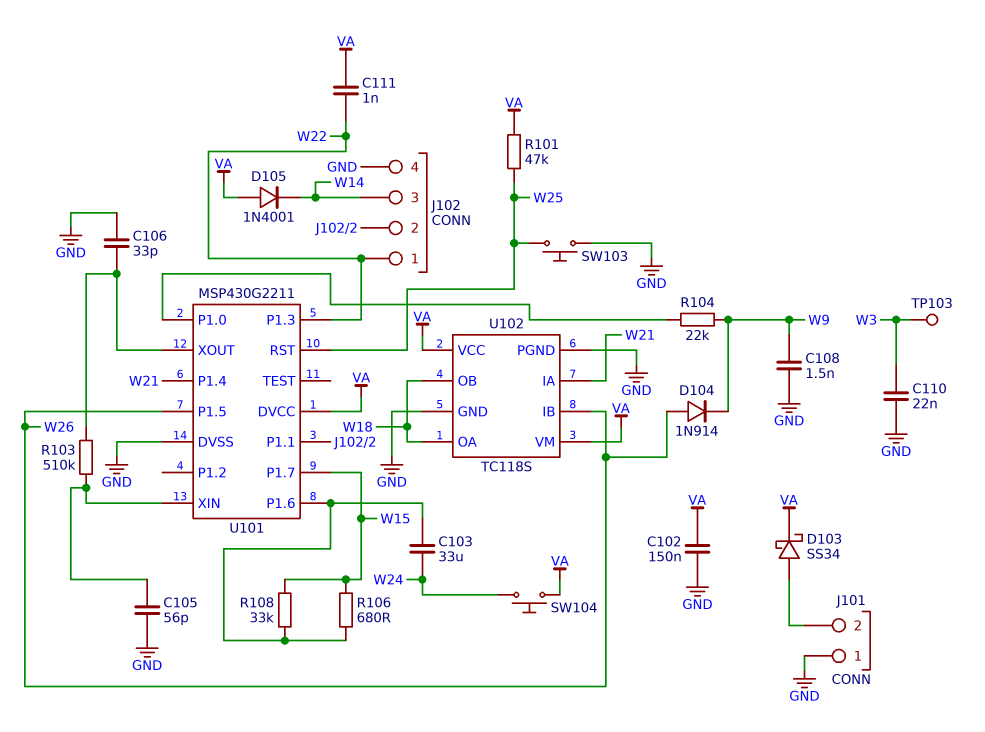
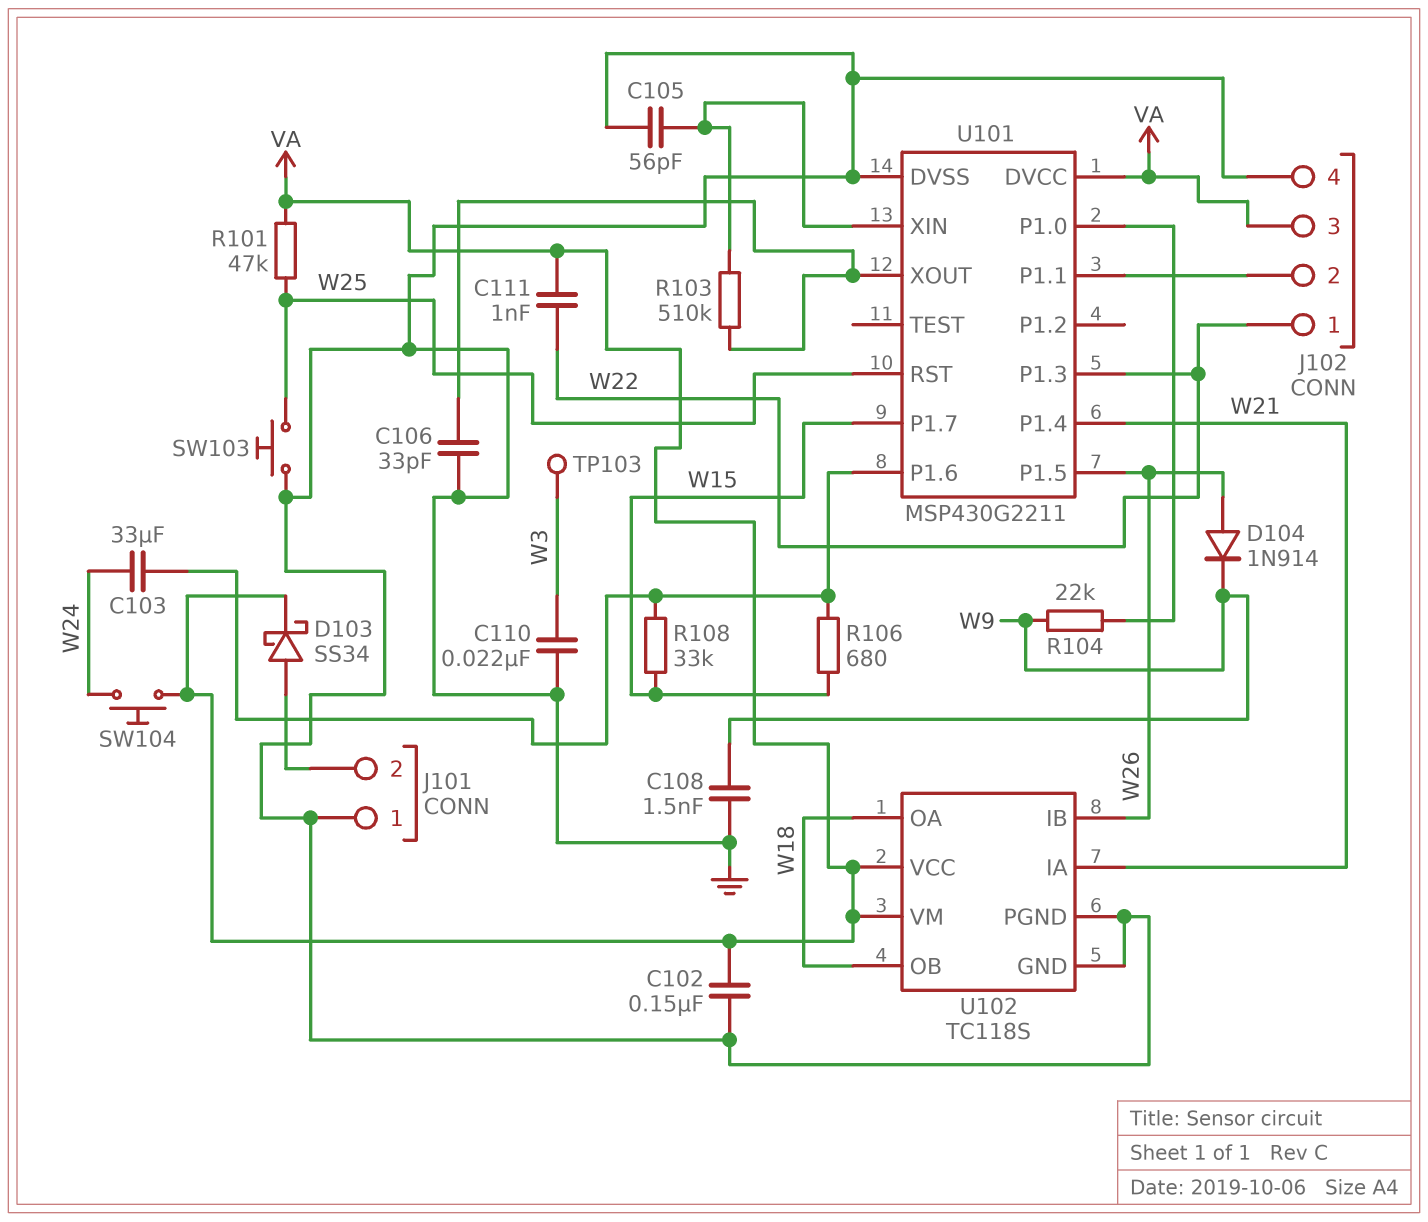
D105: diode 1N4001 (A VA, K W14) -> none
J102 pin 3: W14 -> VA

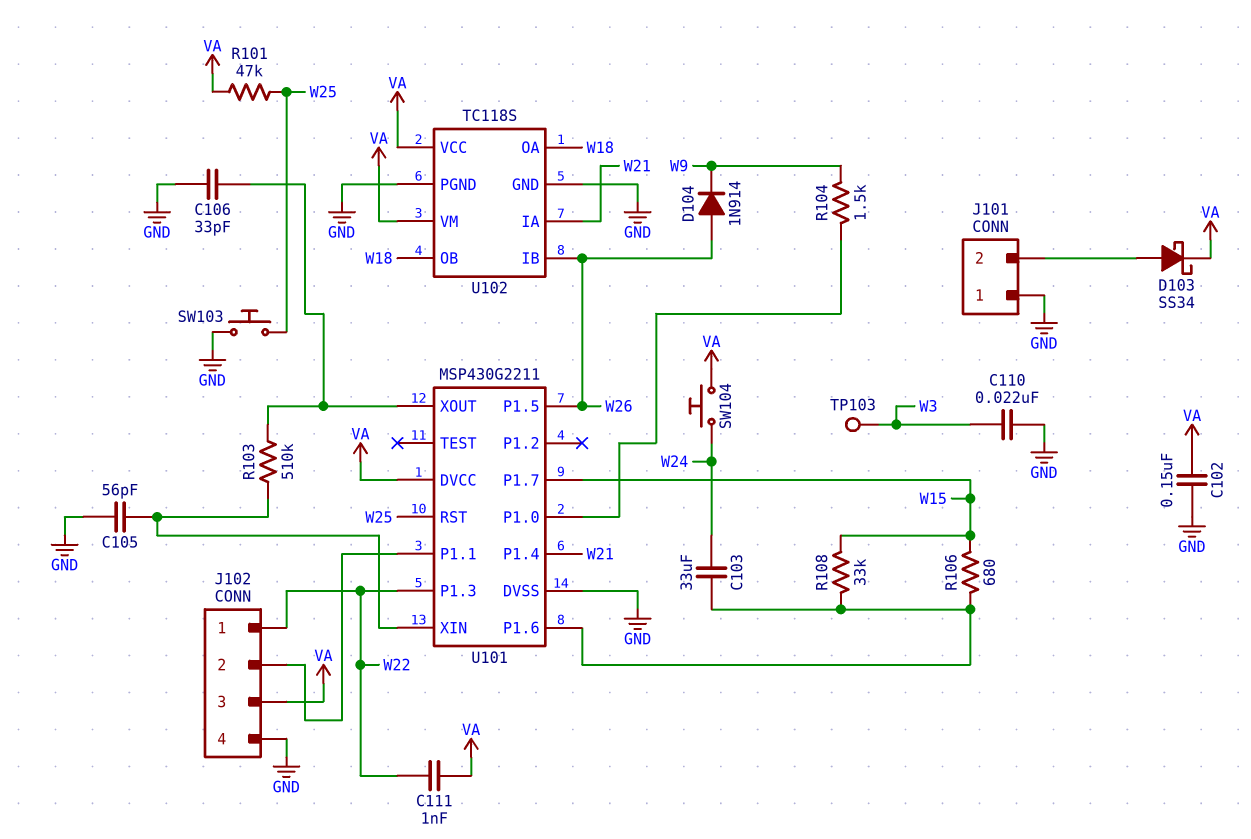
C108: 1.5nF (GND, W9) -> none
R104: 22k (U101/P1.0, W9) -> 1.5k (U101/P1.0, W9)

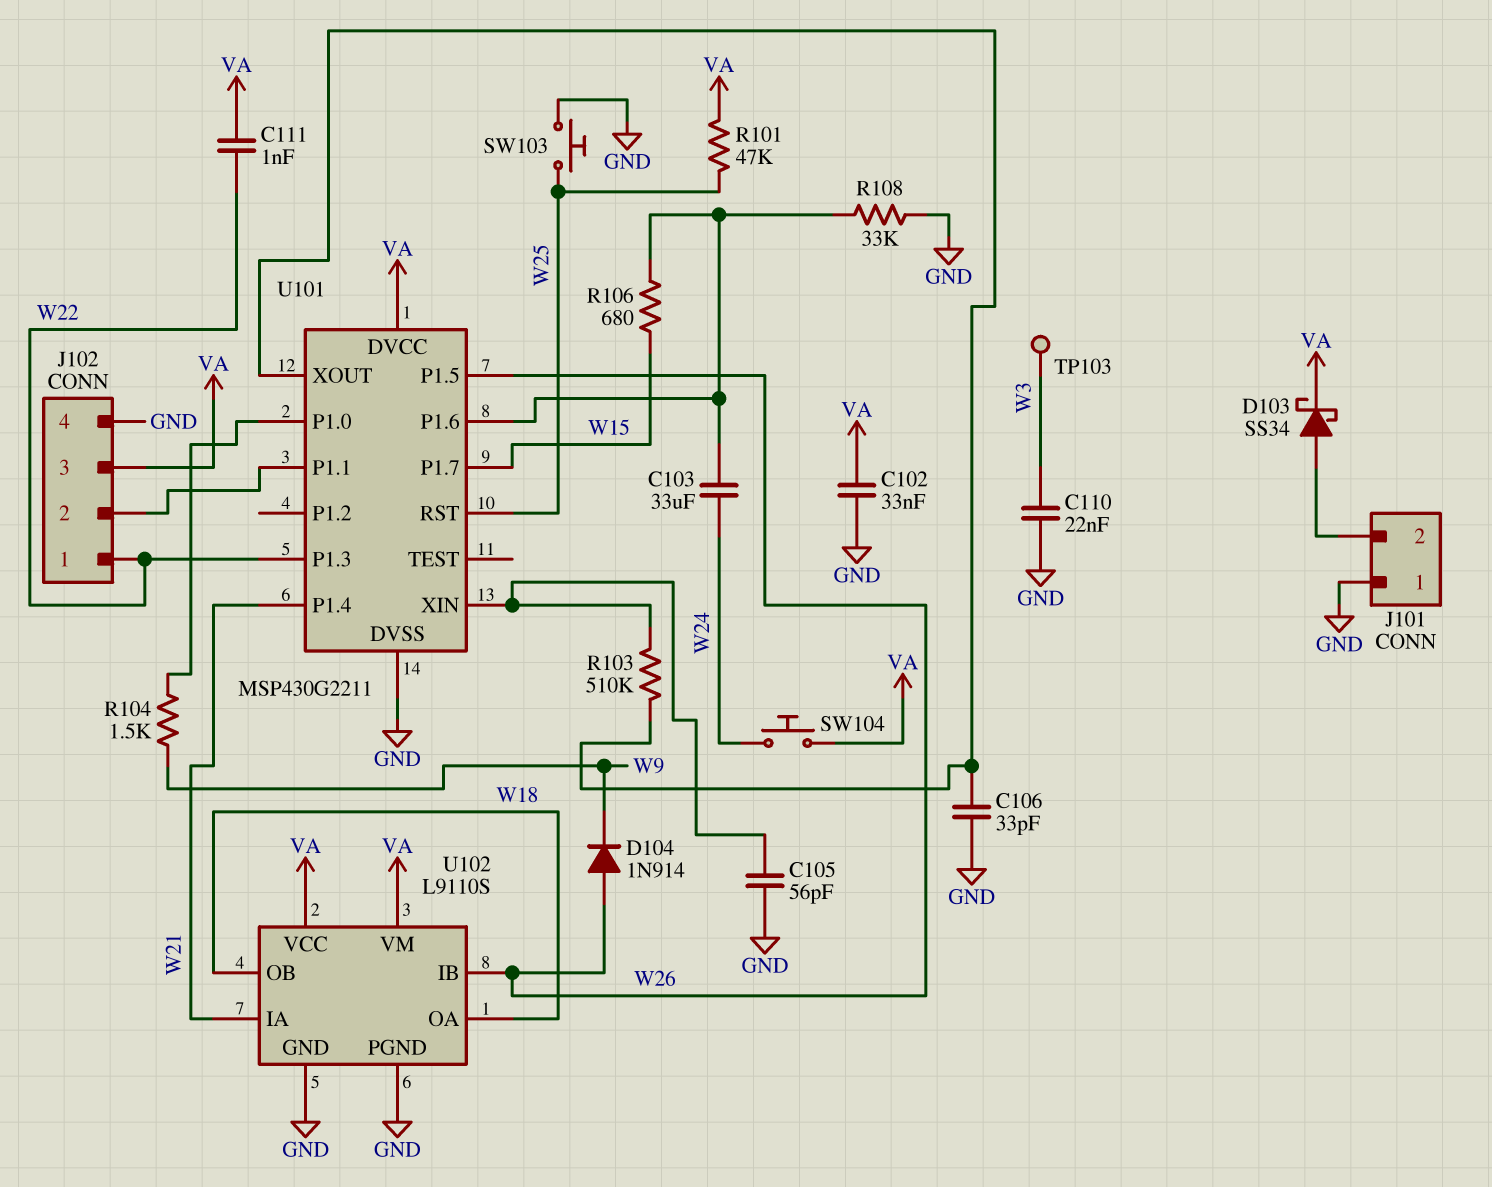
C102: 150nF (GND, VA) -> 33nF (GND, VA)
R108: 33k (U101/P1.6, W15) -> 33k (GND, U101/P1.6)
U102: TC118S -> L9110S

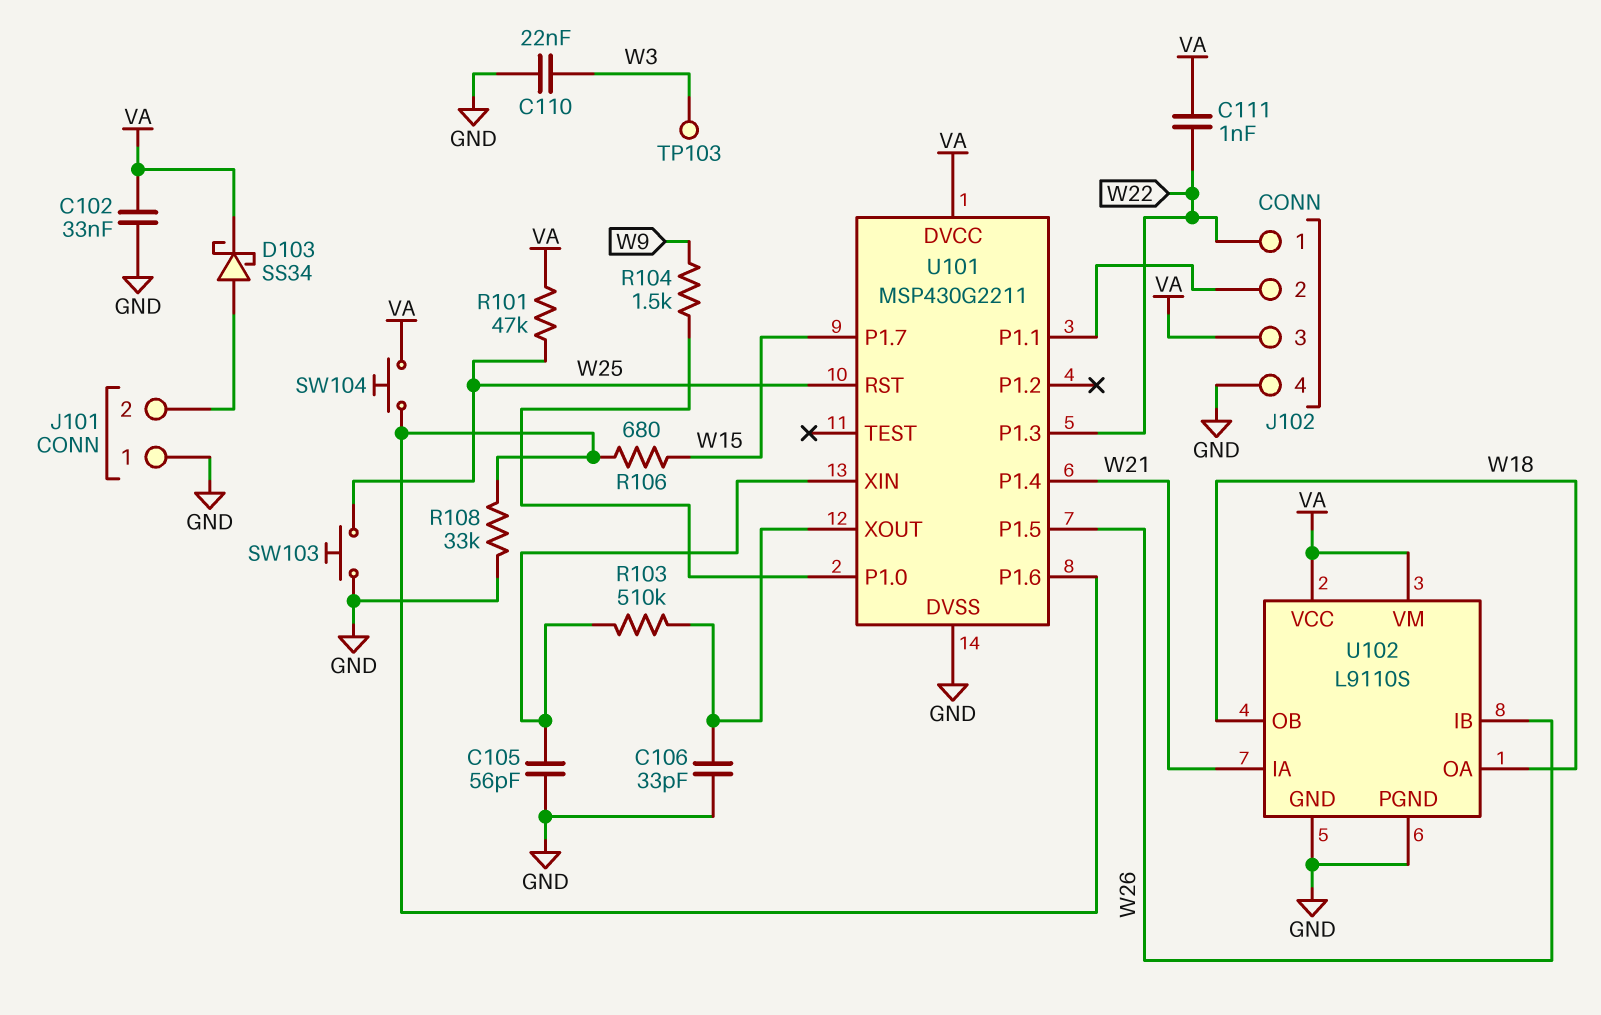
C103: 33uF (U101/P1.6, W24) -> none
D104: diode 1N914 (A W26, K W9) -> none
SW104: button (VA, W24) -> button (U101/P1.6, VA)

